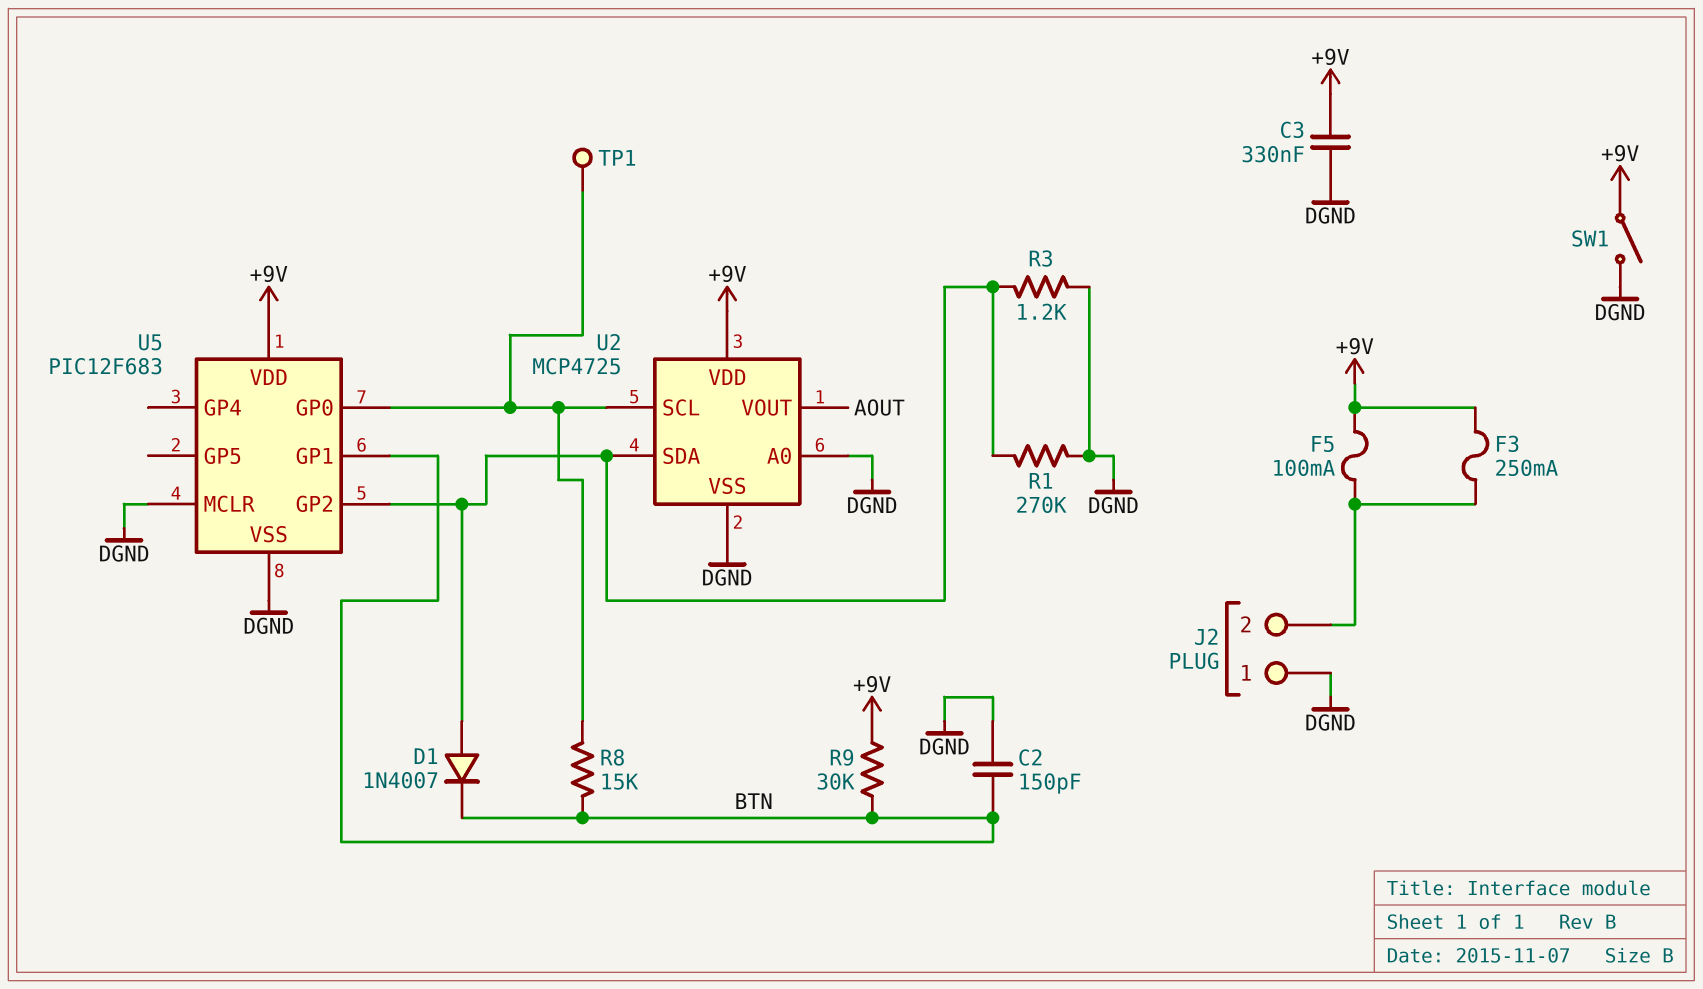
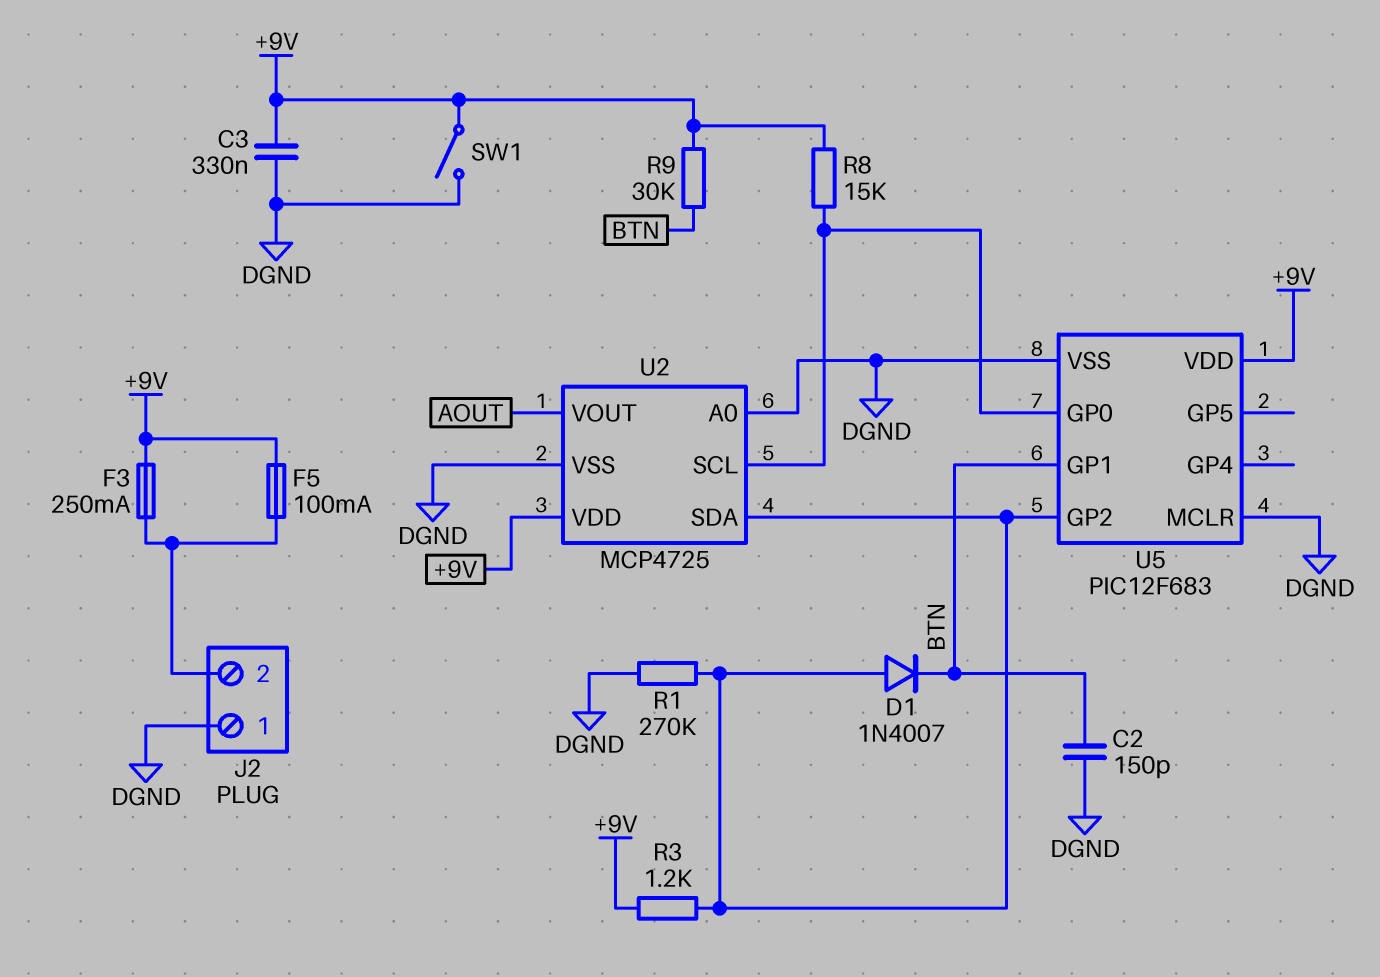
R3: 1.2k (DGND, U2/SDA) -> 1.2k (+9V, U2/SDA)
R8: 15k (BTN, U2/SCL) -> 15k (+9V, U2/SCL)
TP1: test point (U2/SCL) -> none

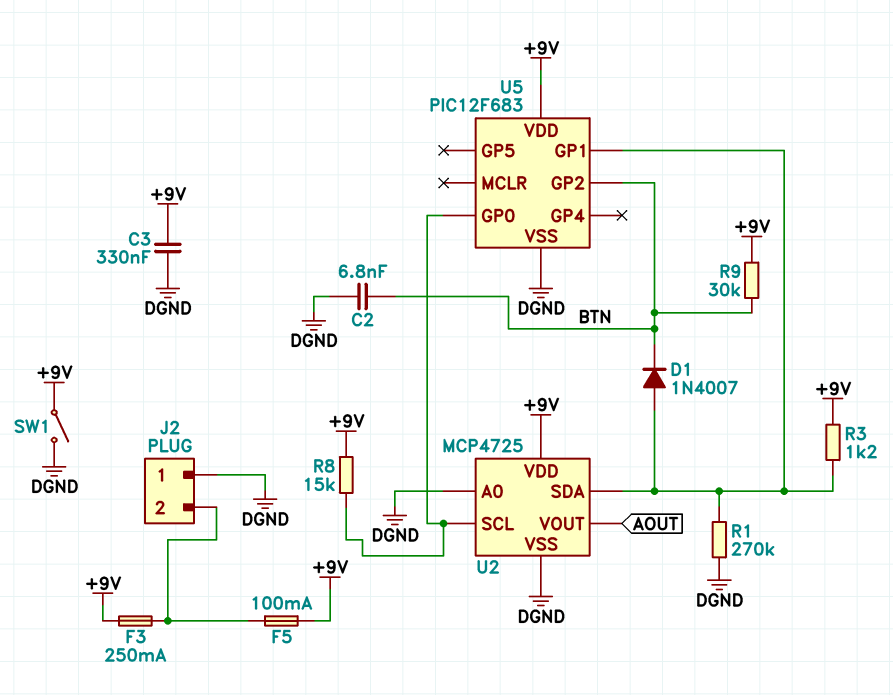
C2: 150pF (BTN, DGND) -> 6.8nF (BTN, DGND)
U5 pin GP1: BTN -> U2/SDA
U5 pin GP2: U2/SDA -> BTN
U5 pin MCLR: DGND -> none

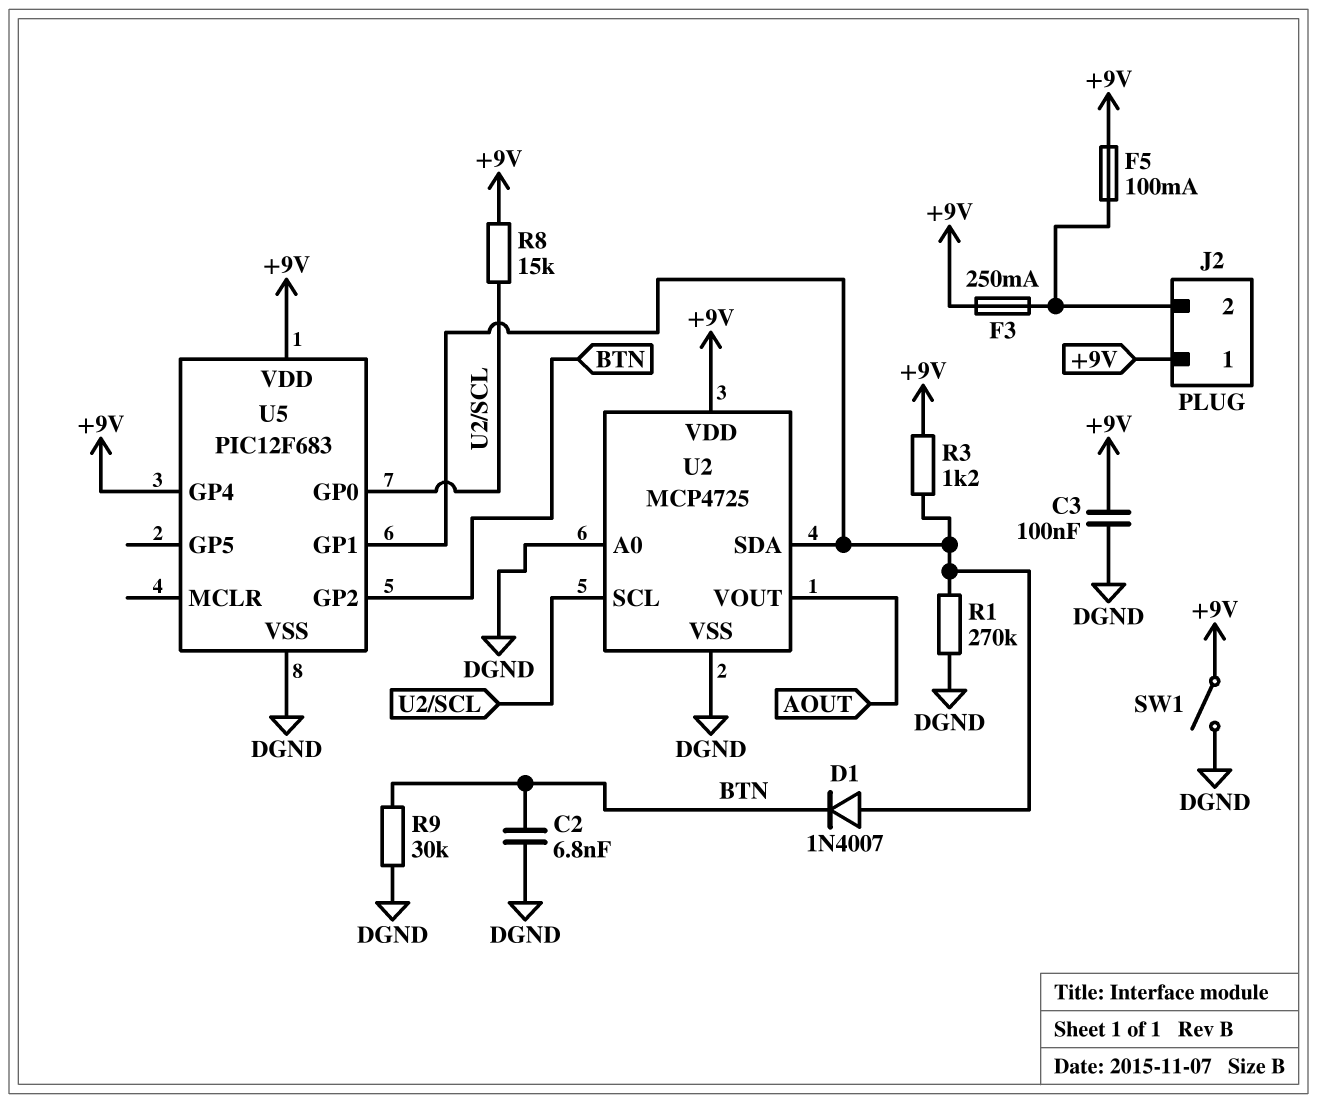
C3: 330nF (+9V, DGND) -> 100nF (+9V, DGND)
J2 pin 1: DGND -> +9V
R9: 30k (+9V, BTN) -> 30k (BTN, DGND)
U5 pin GP4: none -> +9V

